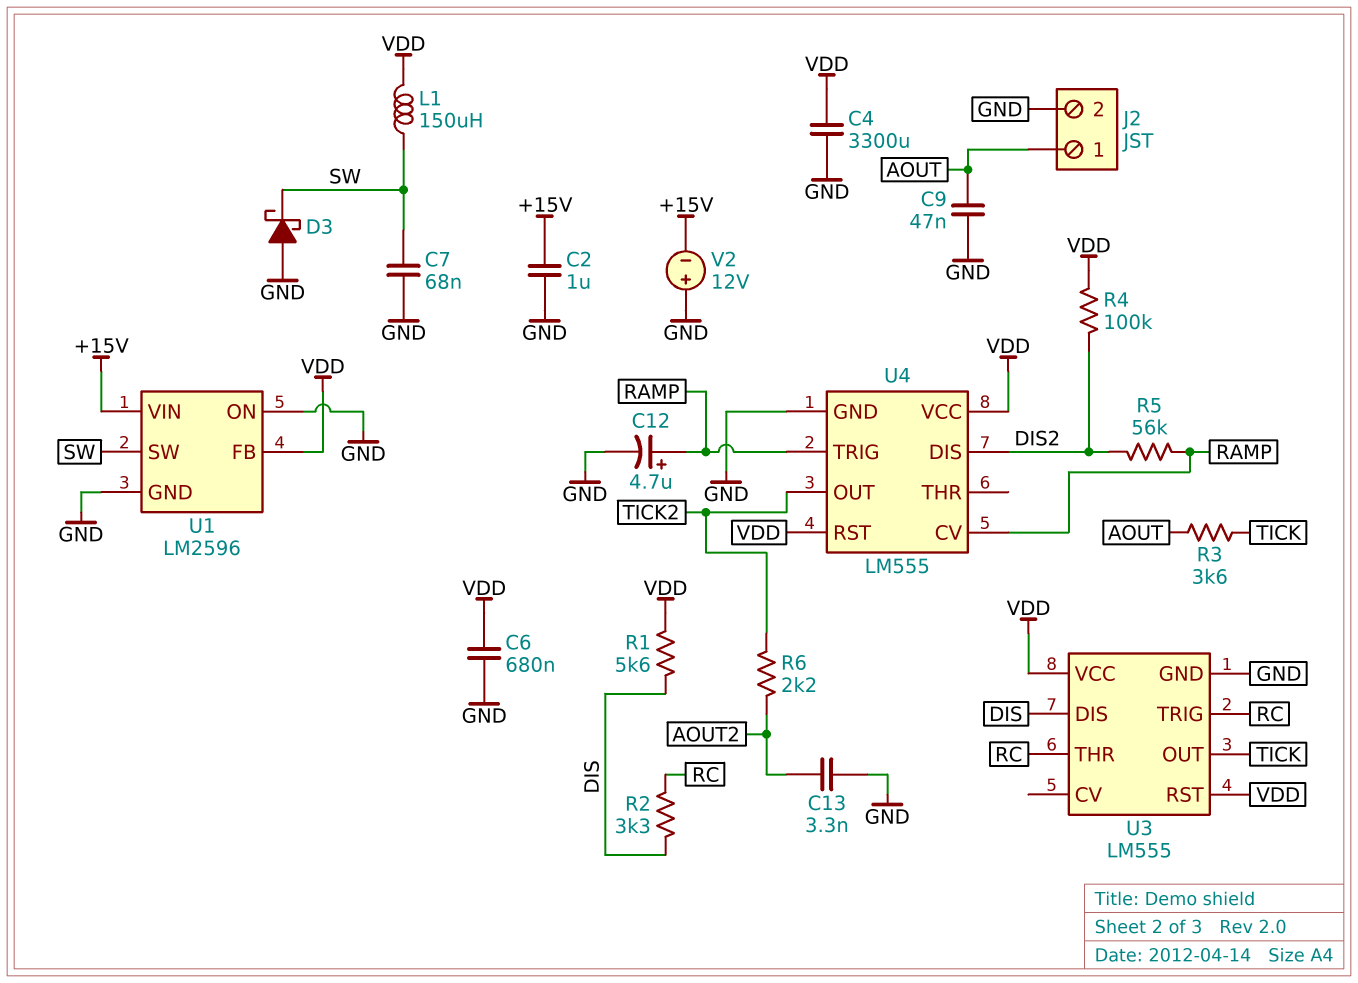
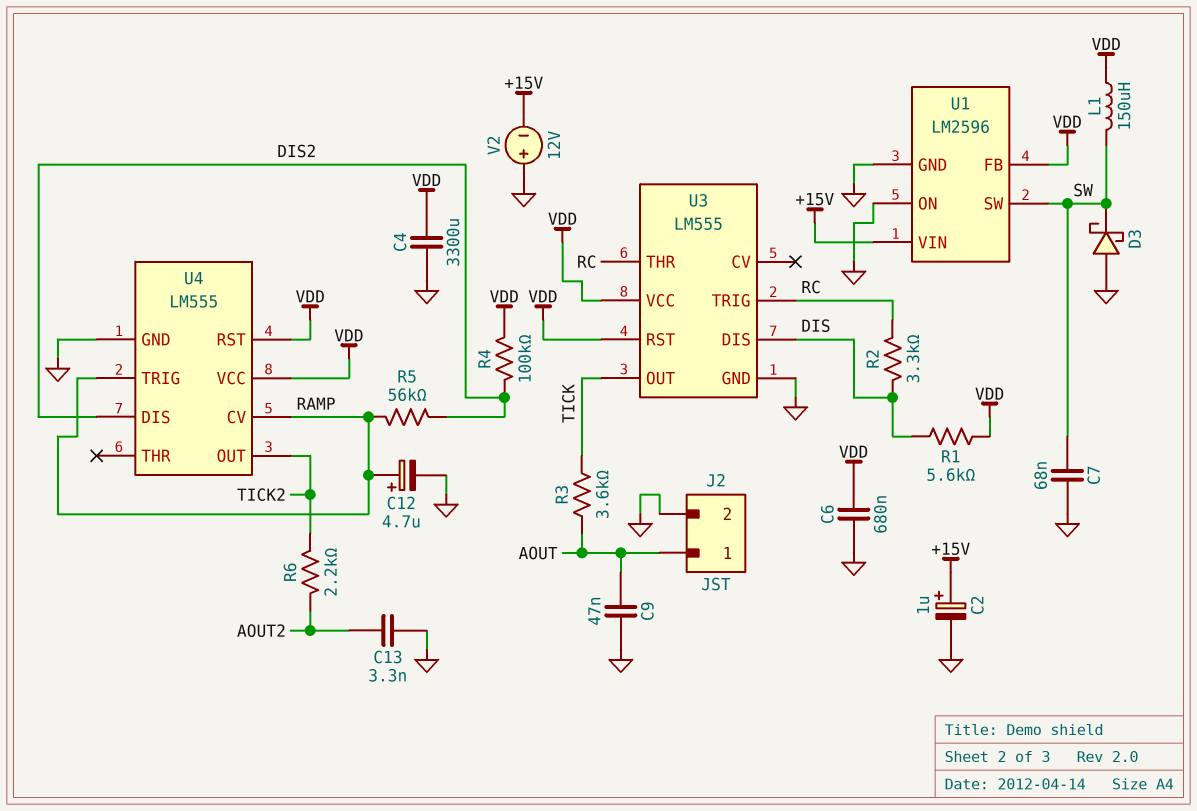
C2: 1uF (+15V, GND) -> 1uF (plus +15V, minus GND)

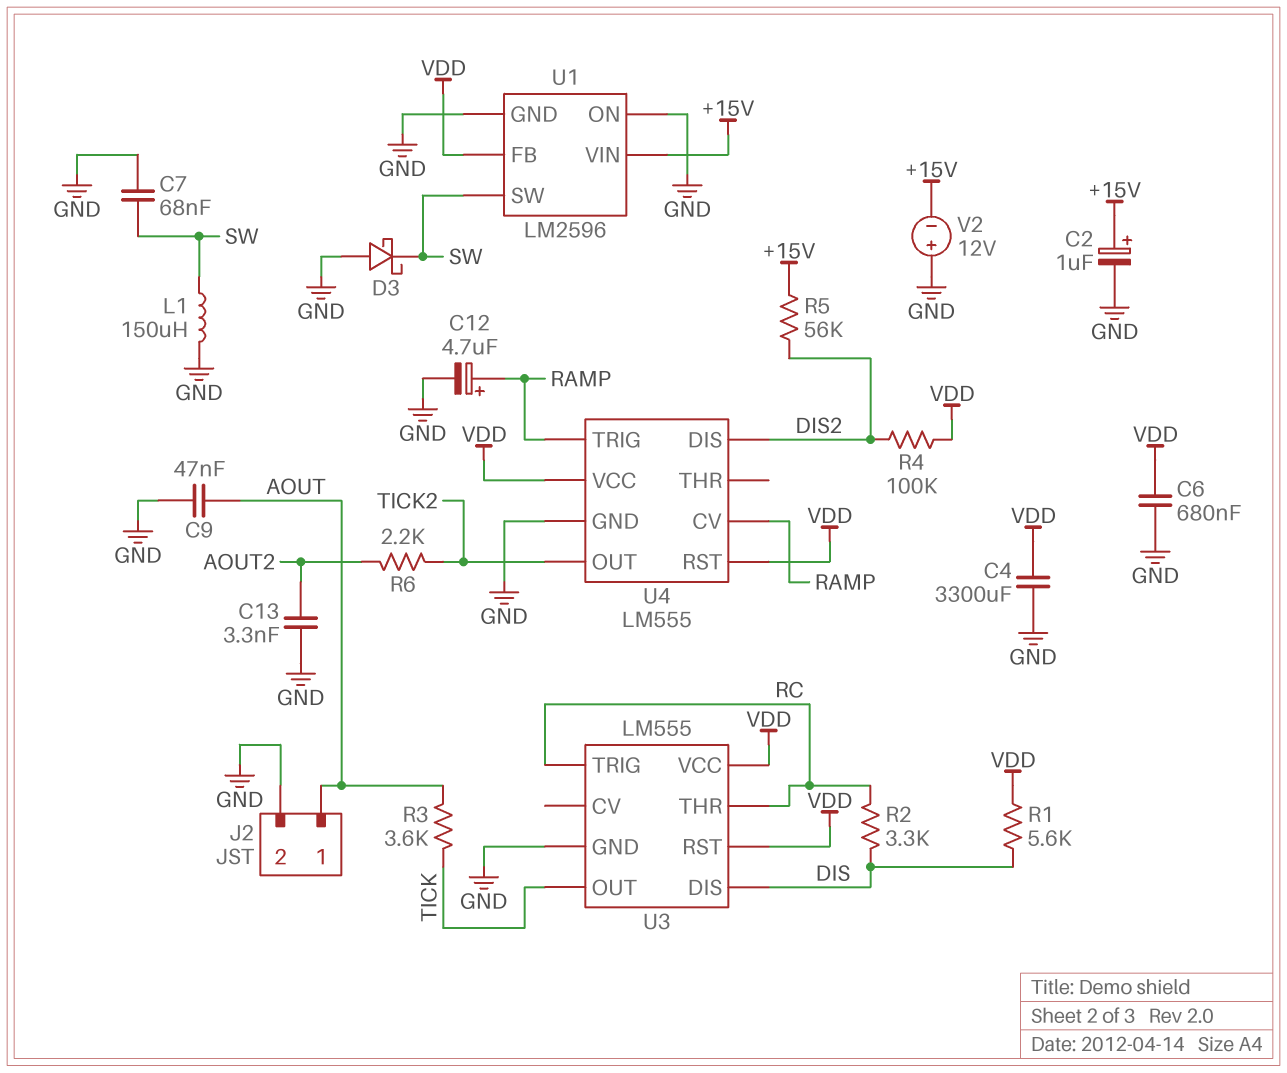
L1: 150uH (SW, VDD) -> 150uH (GND, SW)
R5: 56k (DIS2, RAMP) -> 56k (+15V, DIS2)

